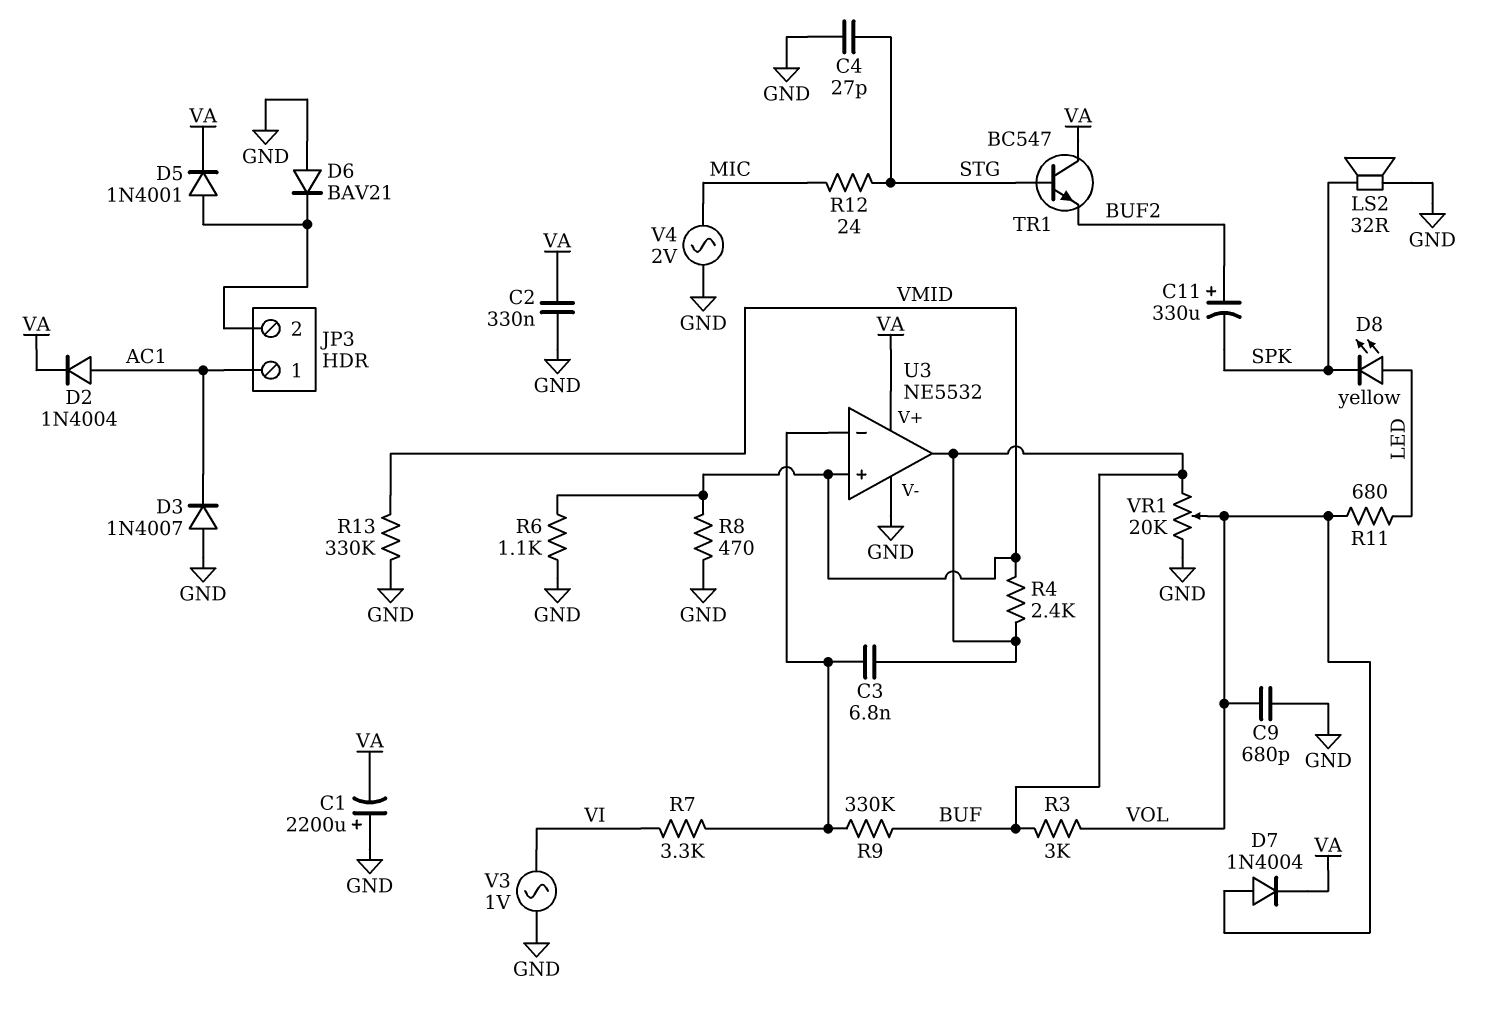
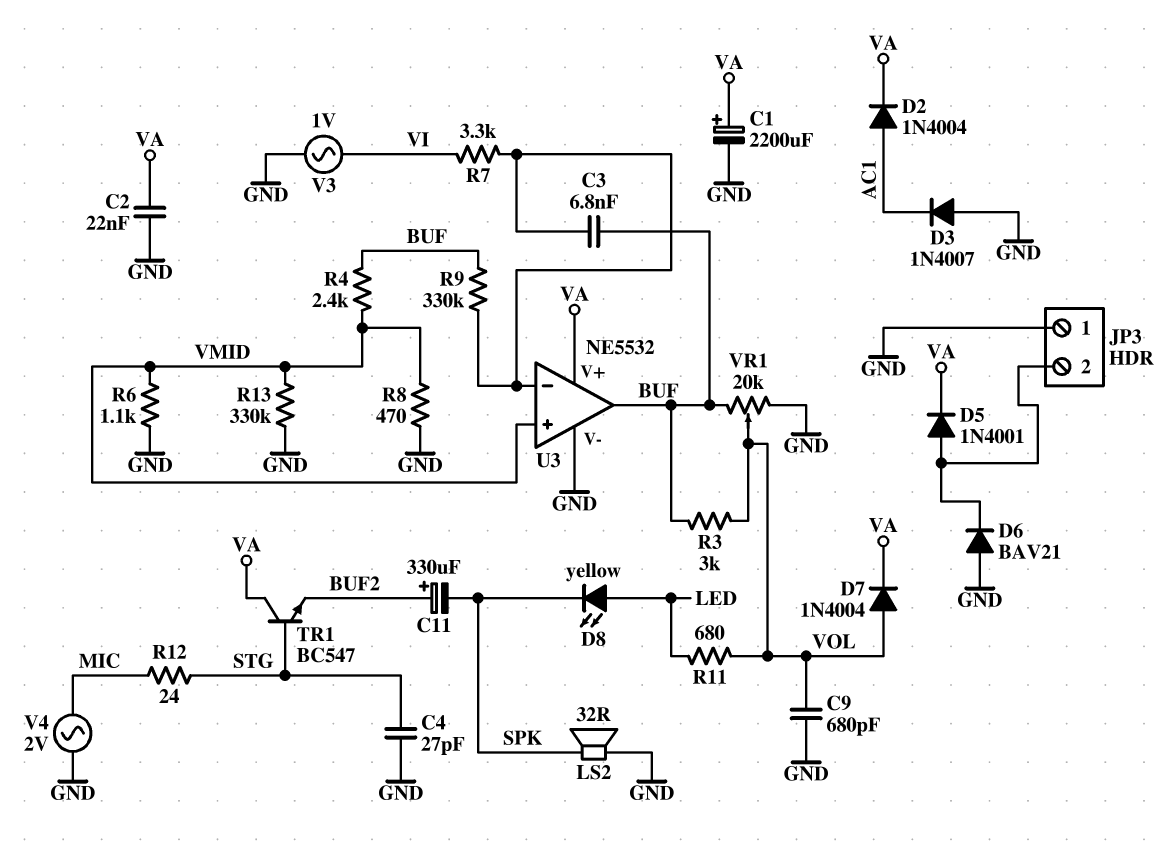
C1: 2200uF (plus GND, minus VA) -> 2200uF (plus VA, minus GND)
C2: 330nF (GND, VA) -> 22nF (GND, VA)
JP3 pin 1: AC1 -> GND

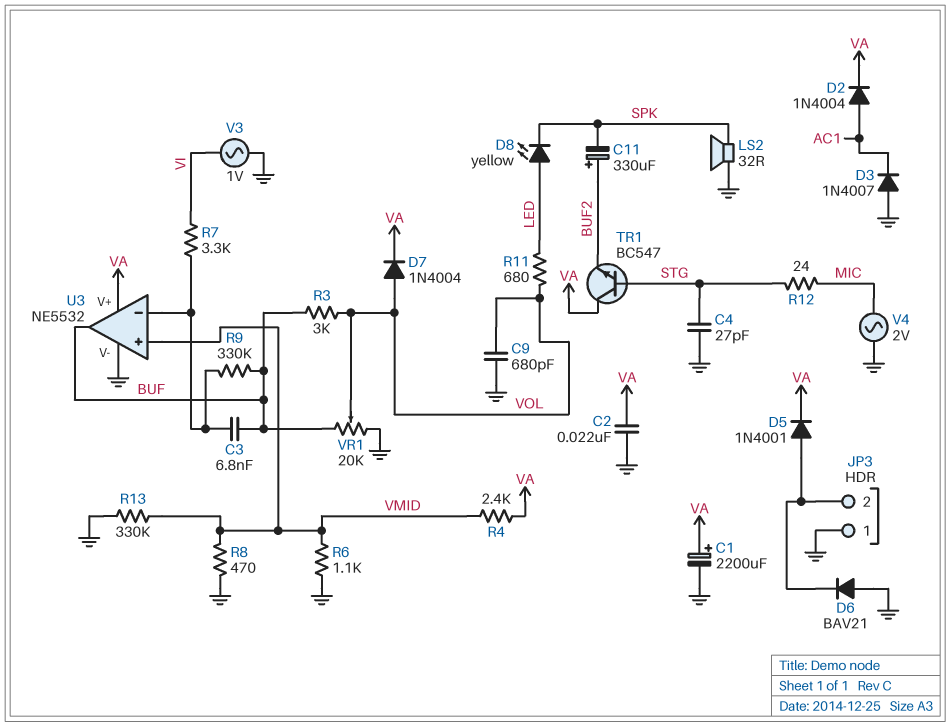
R4: 2.4k (BUF, VMID) -> 2.4k (VA, VMID)

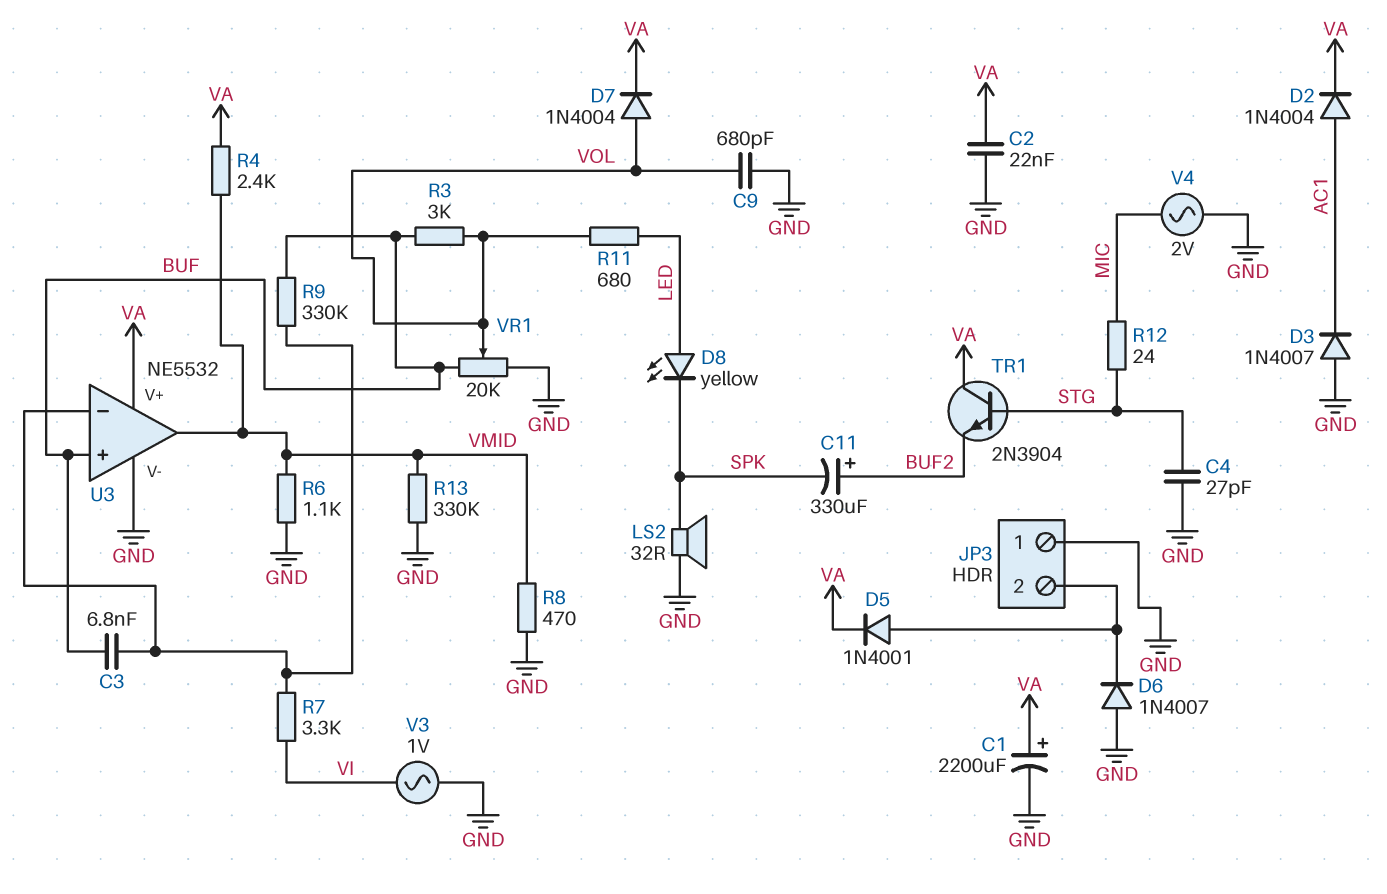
D6: diode BAV21 (A GND, K JP3/2) -> diode 1N4007 (A GND, K JP3/2)
TR1: NPN BC547 (B STG, C VA, E BUF2) -> NPN 2N3904 (B STG, C VA, E BUF2)
U3 pin in+: VMID -> BUF
U3 pin out: BUF -> VMID

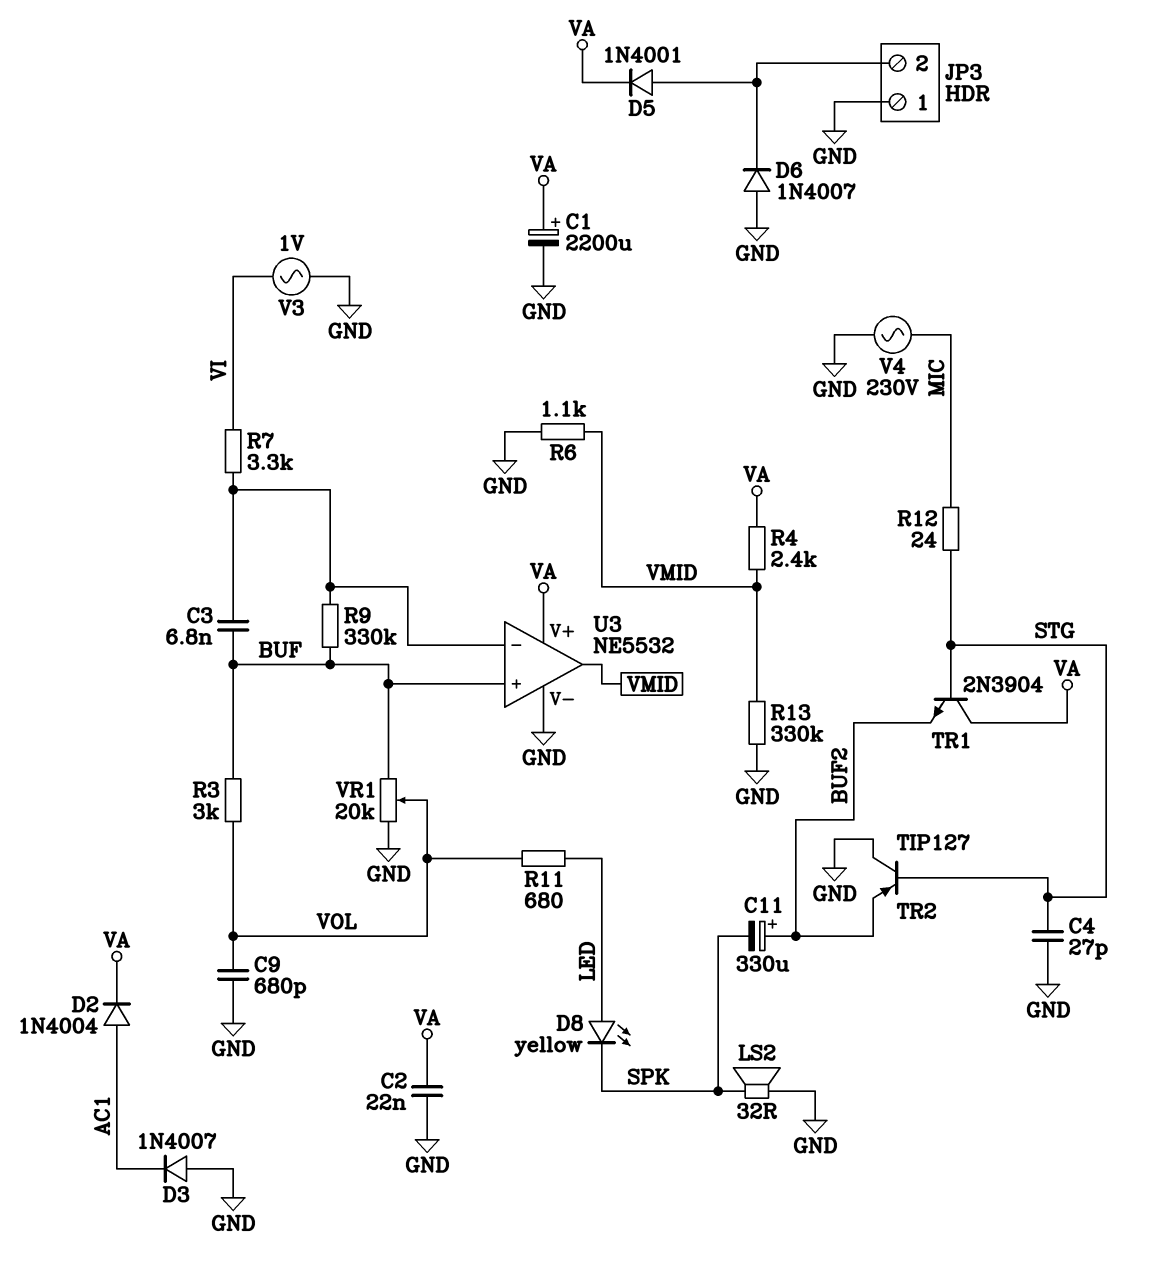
D7: diode 1N4004 (A VOL, K VA) -> none
R8: 470 (GND, VMID) -> none
TR2: none -> PNP TIP127 (B STG, C GND, E BUF2)
V4: AC 2V (GND, MIC) -> AC 230V (GND, MIC)

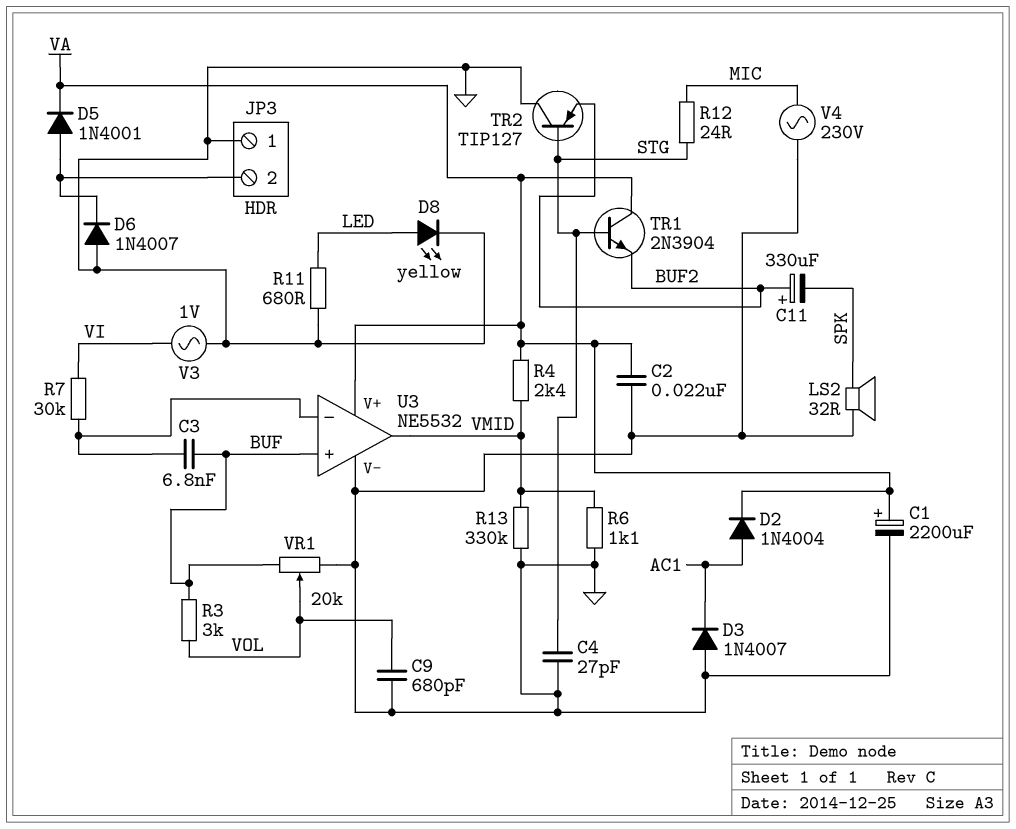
D8: LED yellow (A LED, K SPK) -> LED yellow (A LED, K GND)
R7: 3.3k (U3/in-, VI) -> 30k (U3/in-, VI)
R9: 330k (BUF, U3/in-) -> none
R11: 680 (LED, VOL) -> 680 (GND, LED)

